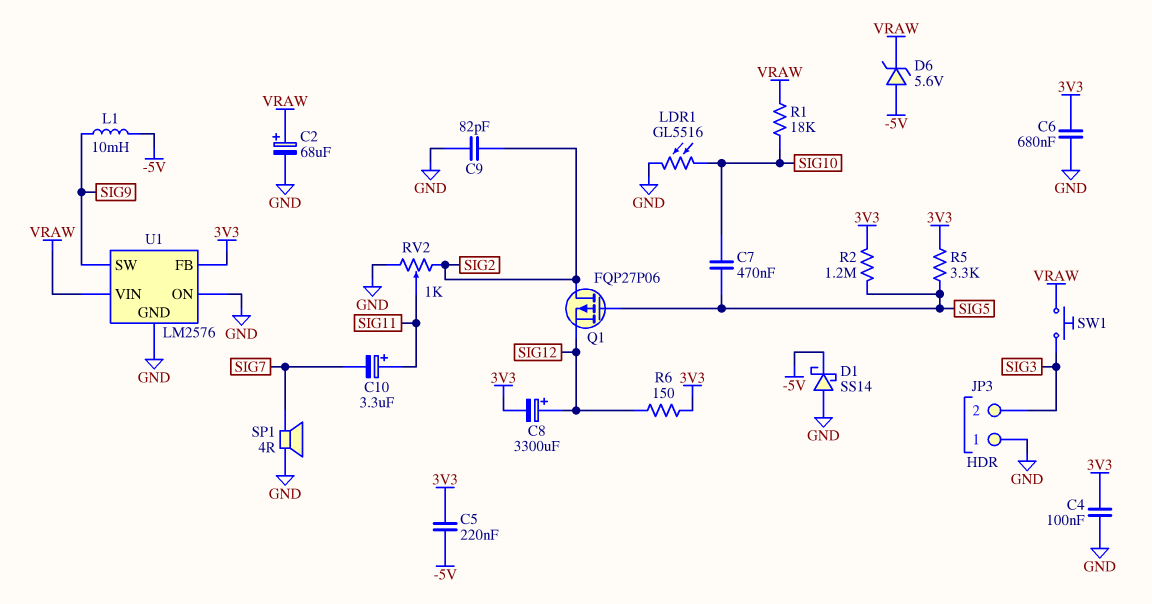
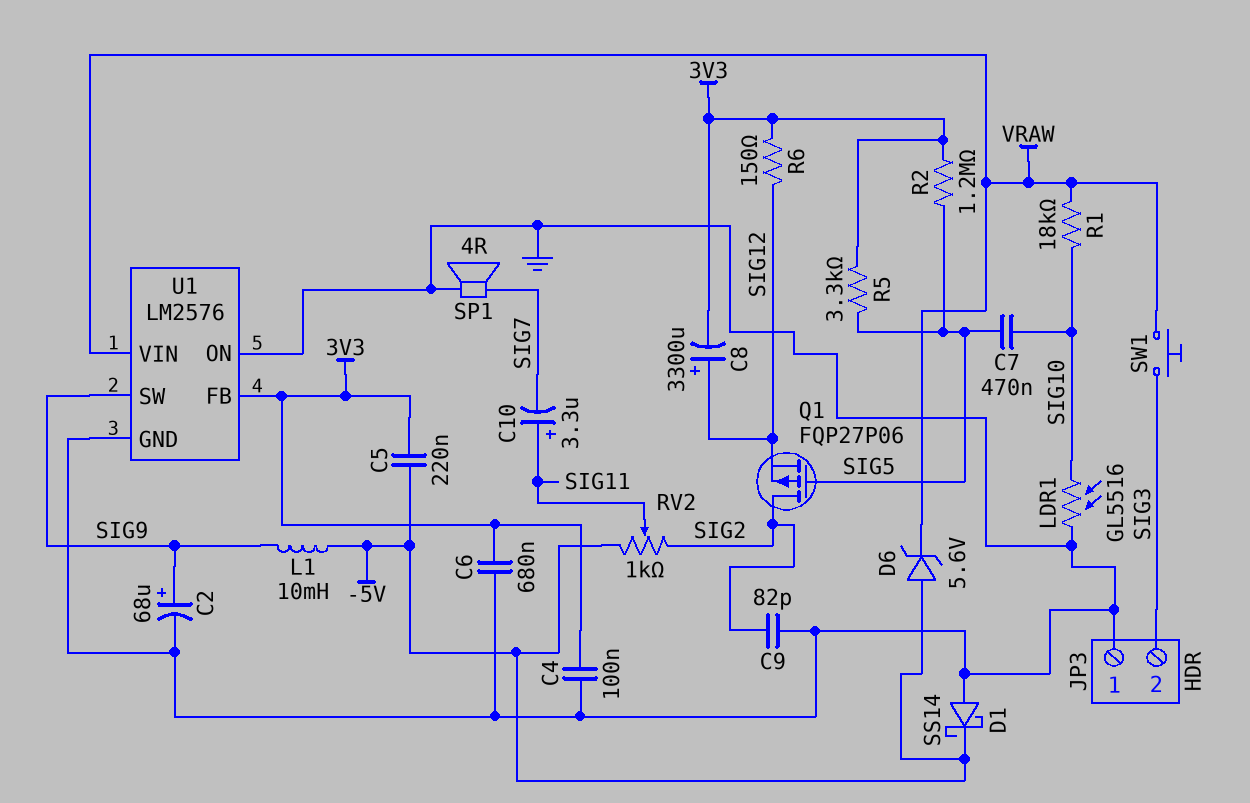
C2: 68uF (plus VRAW, minus GND) -> 68uF (plus SIG9, minus GND)
RV2: 1k (GND, SIG2, wiper SIG11) -> 1k (-5V, SIG2, wiper SIG11)

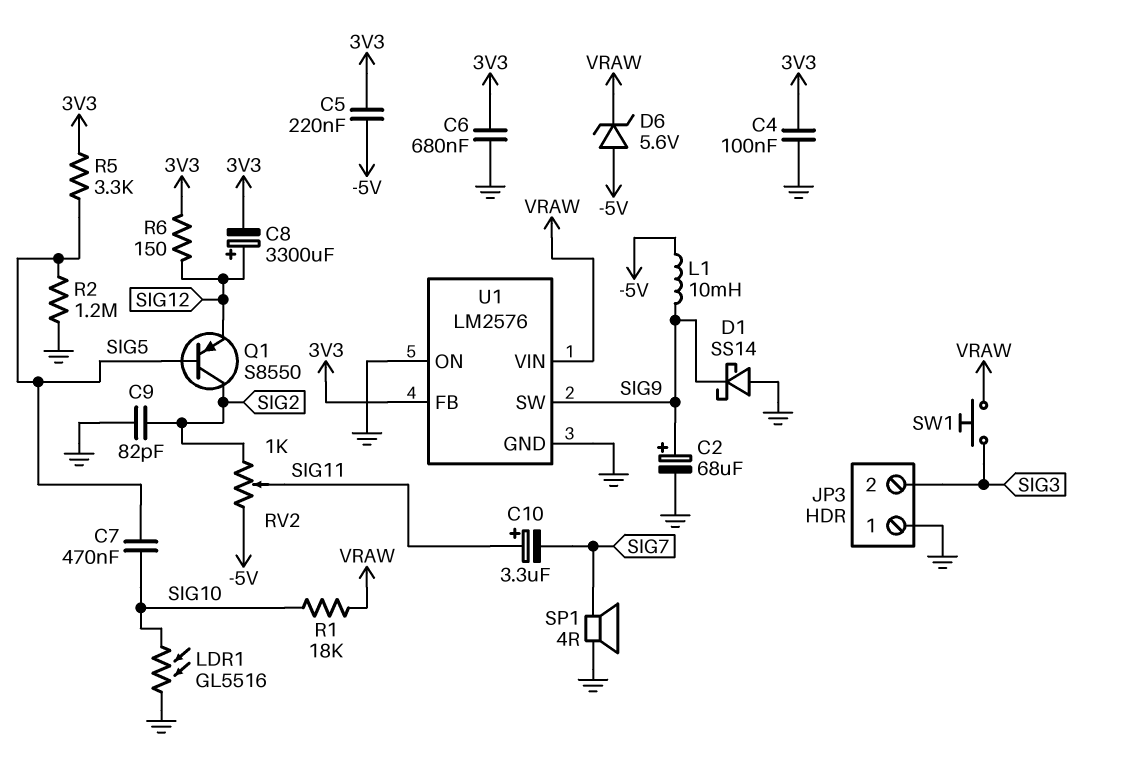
D1: schottky SS14 (A GND, K -5V) -> schottky SS14 (A GND, K SIG9)
Q1: PMOS FQP27P06 (G SIG5, D SIG2, S SIG12) -> PNP S8550 (B SIG5, C SIG2, E SIG12)
R2: 1.2M (3V3, SIG5) -> 1.2M (GND, SIG5)

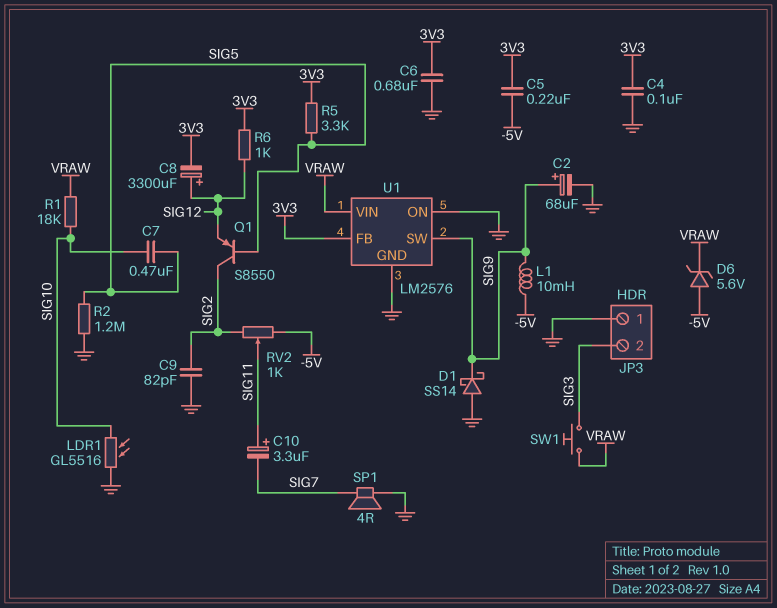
R6: 150 (3V3, SIG12) -> 1k (3V3, SIG12)

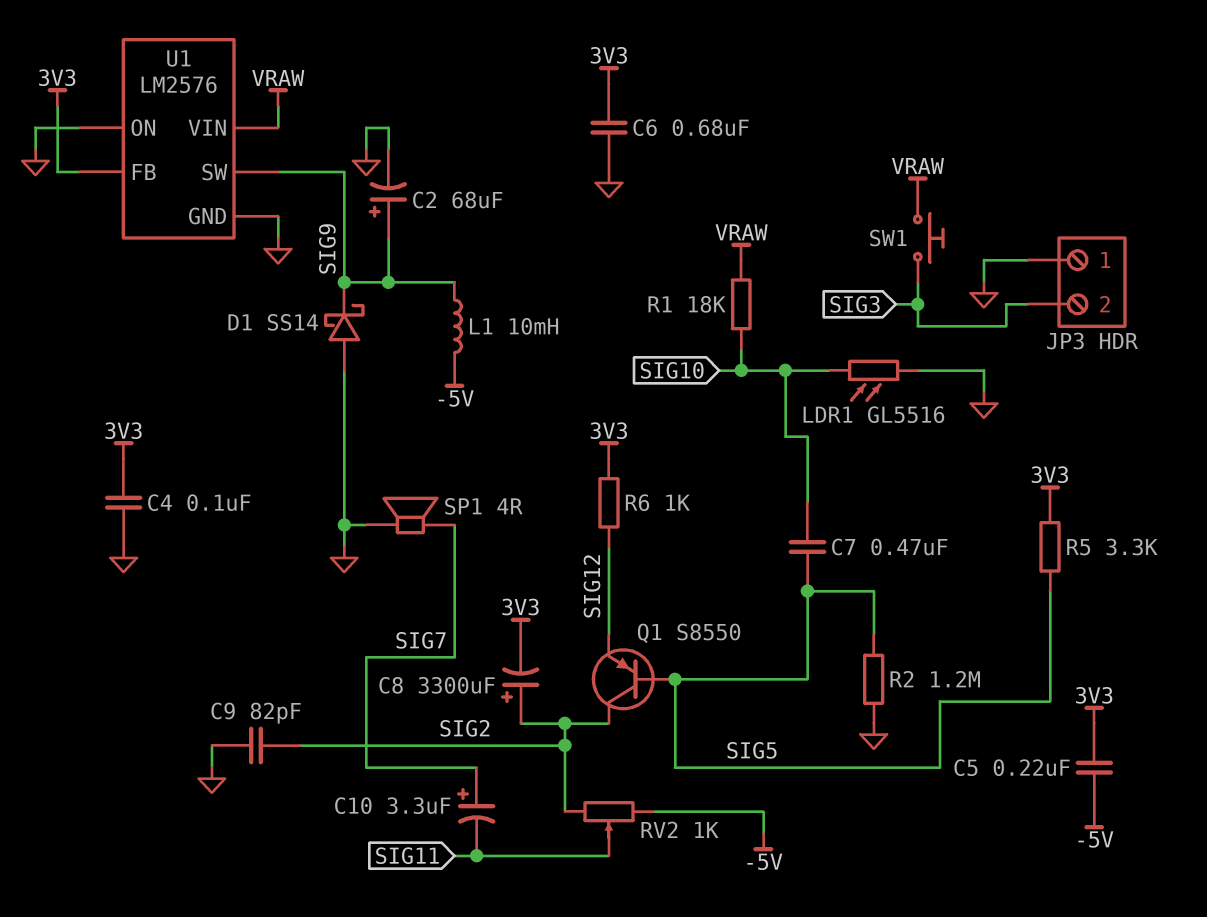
C8: 3300uF (plus SIG12, minus 3V3) -> 3300uF (plus SIG2, minus 3V3)
C10: 3.3uF (plus SIG11, minus SIG7) -> 3.3uF (plus SIG7, minus SIG11)
D6: zener 5.6V (A -5V, K VRAW) -> none

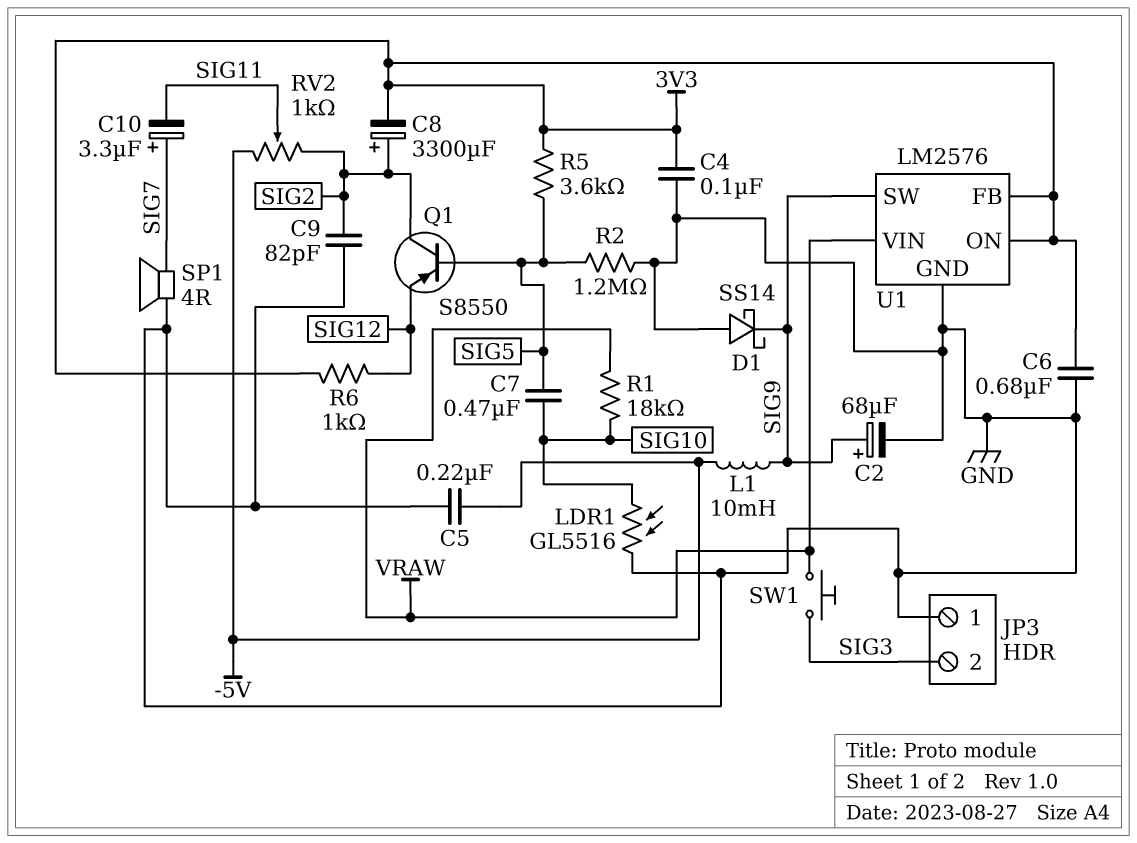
C5: 220nF (-5V, 3V3) -> 220nF (-5V, GND)
R5: 3.3k (3V3, SIG5) -> 3.6k (3V3, SIG5)
U1 pin ON: GND -> 3V3

